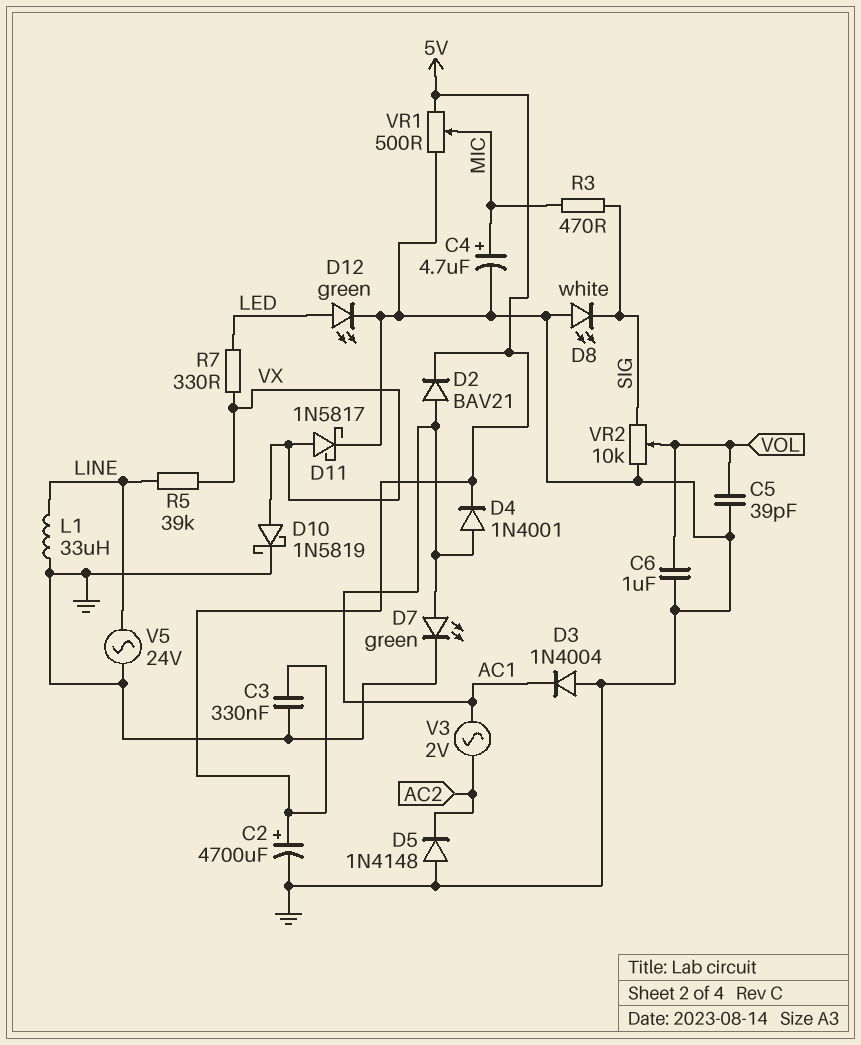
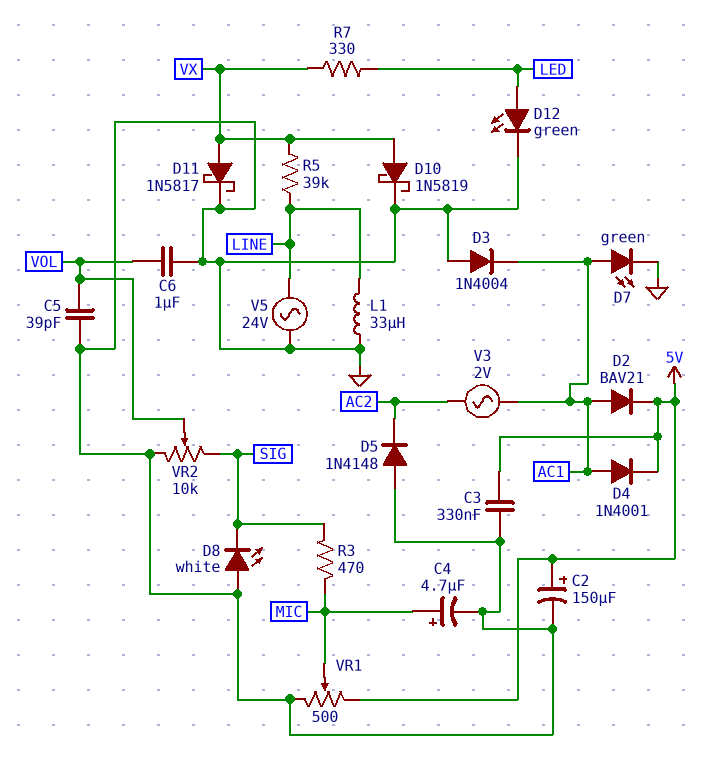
C2: 4700uF (plus 5V, minus GND) -> 150uF (plus 5V, minus GND)

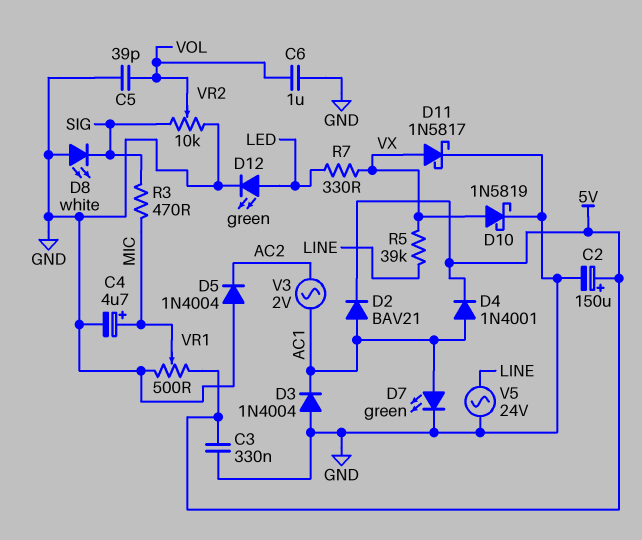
D5: diode 1N4148 (A GND, K AC2) -> diode 1N4004 (A GND, K AC2)
L1: 33uH (GND, LINE) -> none

